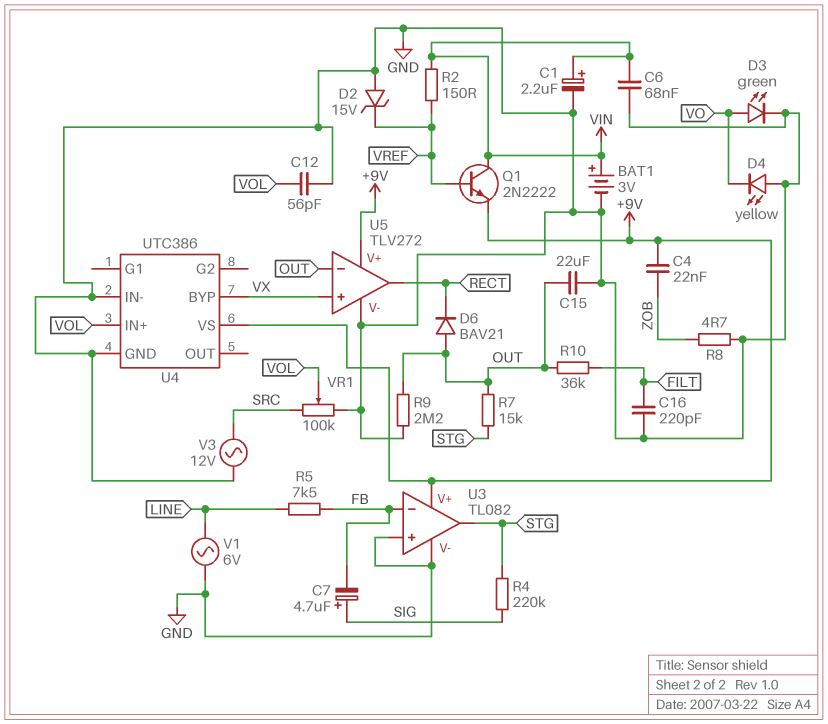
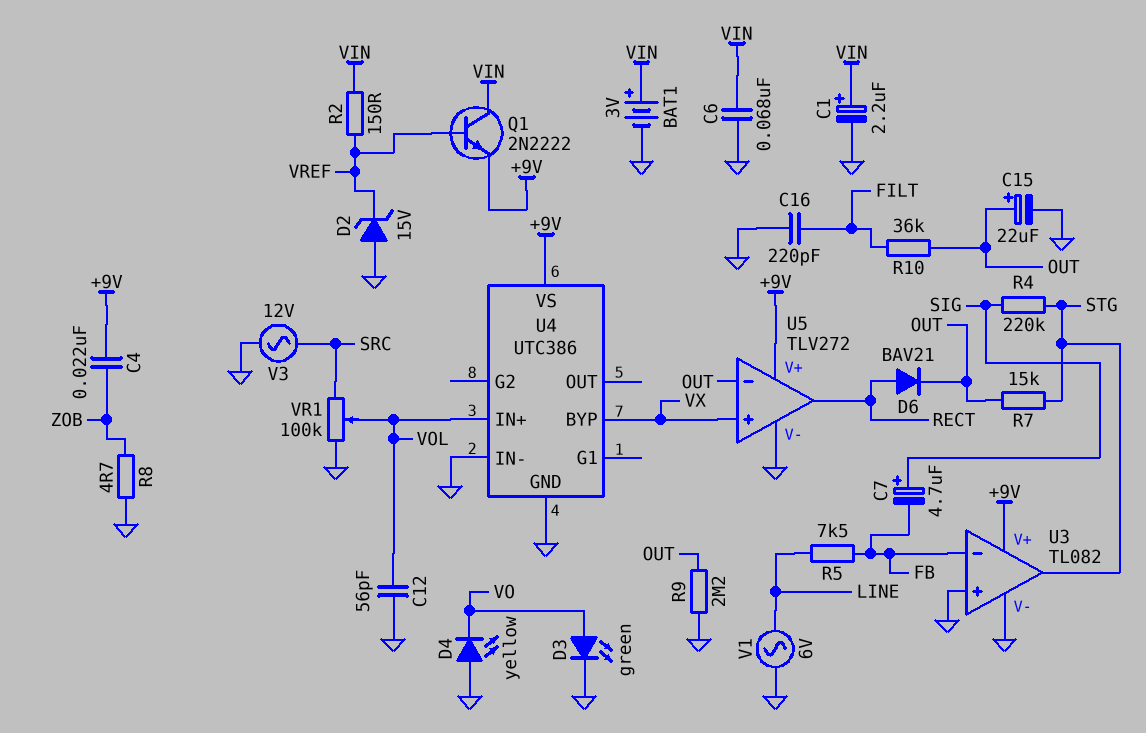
C15: 22uF (GND, OUT) -> 22uF (plus OUT, minus GND)
D6: diode BAV21 (A OUT, K RECT) -> diode BAV21 (A RECT, K OUT)

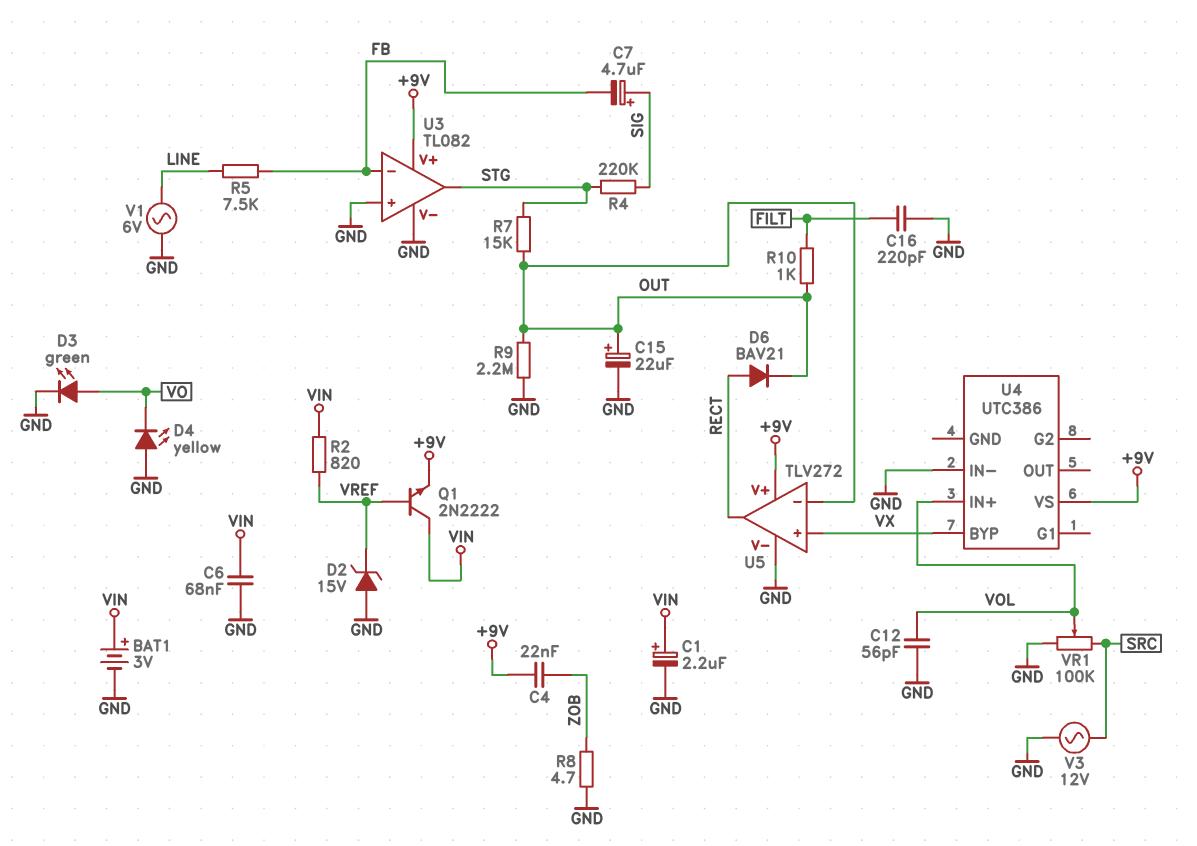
R2: 150 (VIN, VREF) -> 820 (VIN, VREF)
R10: 36k (FILT, OUT) -> 1k (FILT, OUT)
U4 pin GND: GND -> none

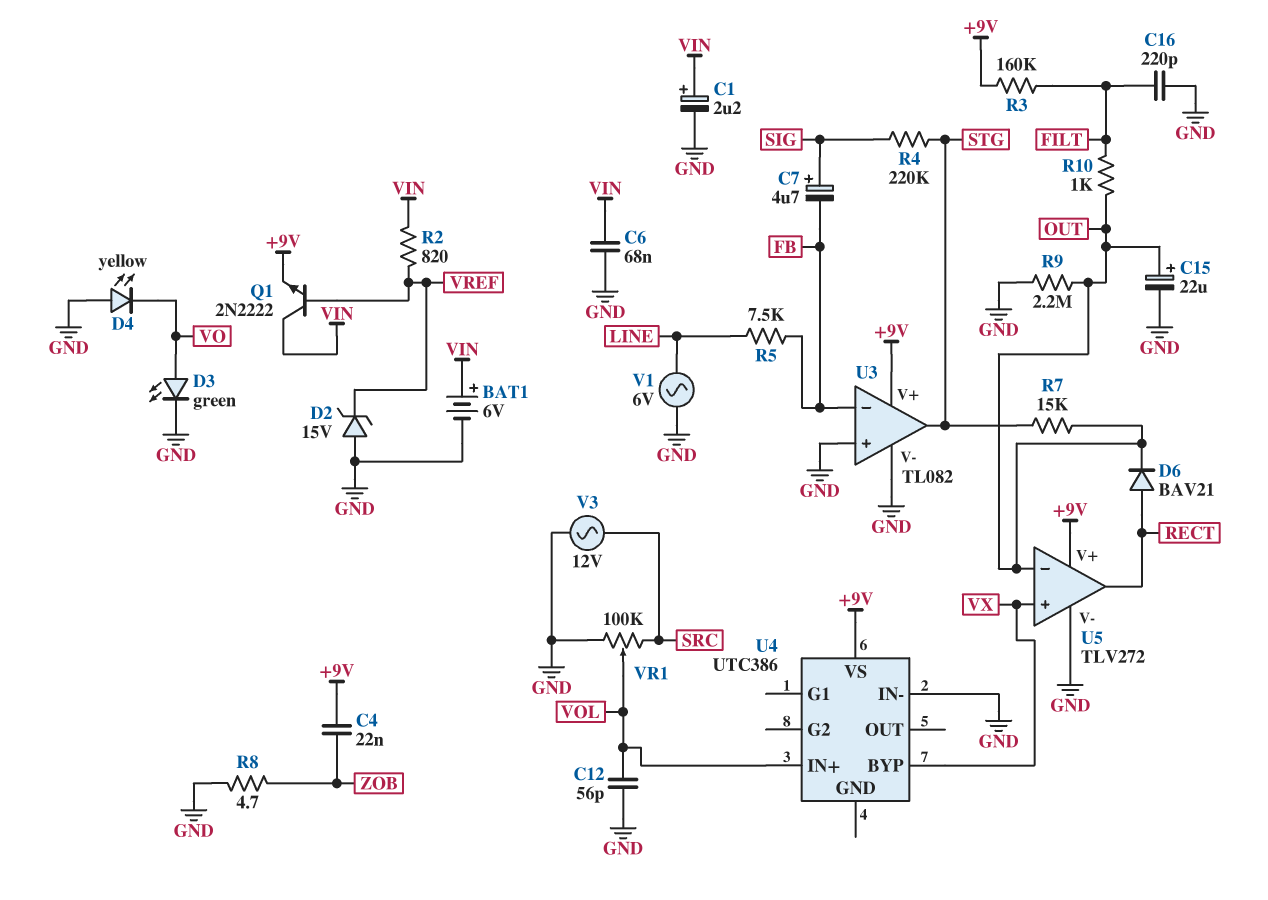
BAT1: 3V (plus VIN, minus GND) -> 6V (plus VIN, minus GND)
R3: none -> 160k (+9V, FILT)

